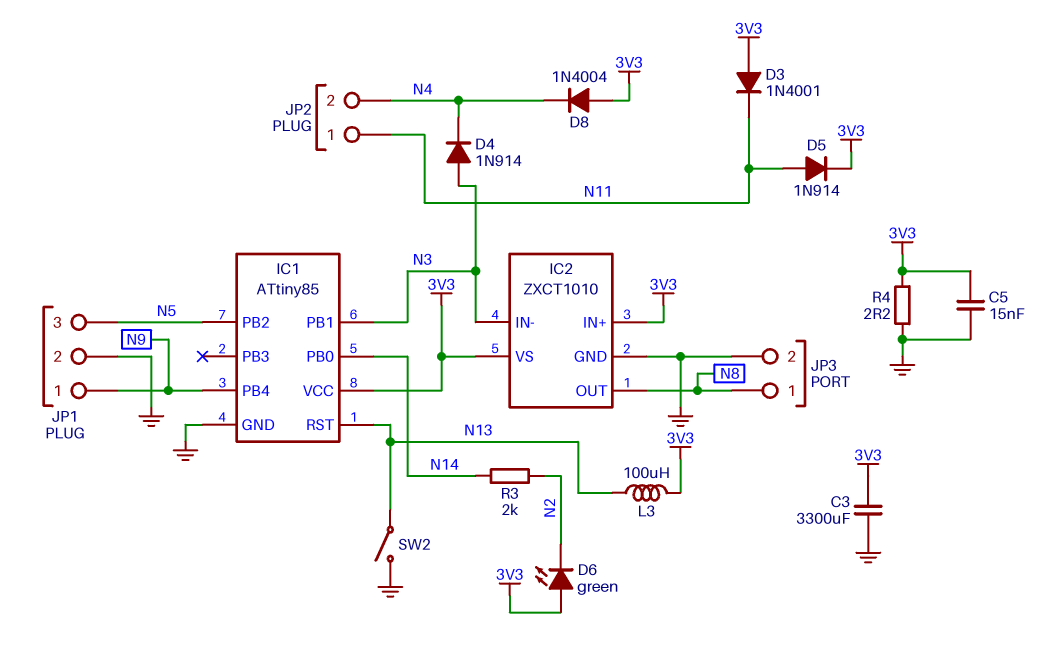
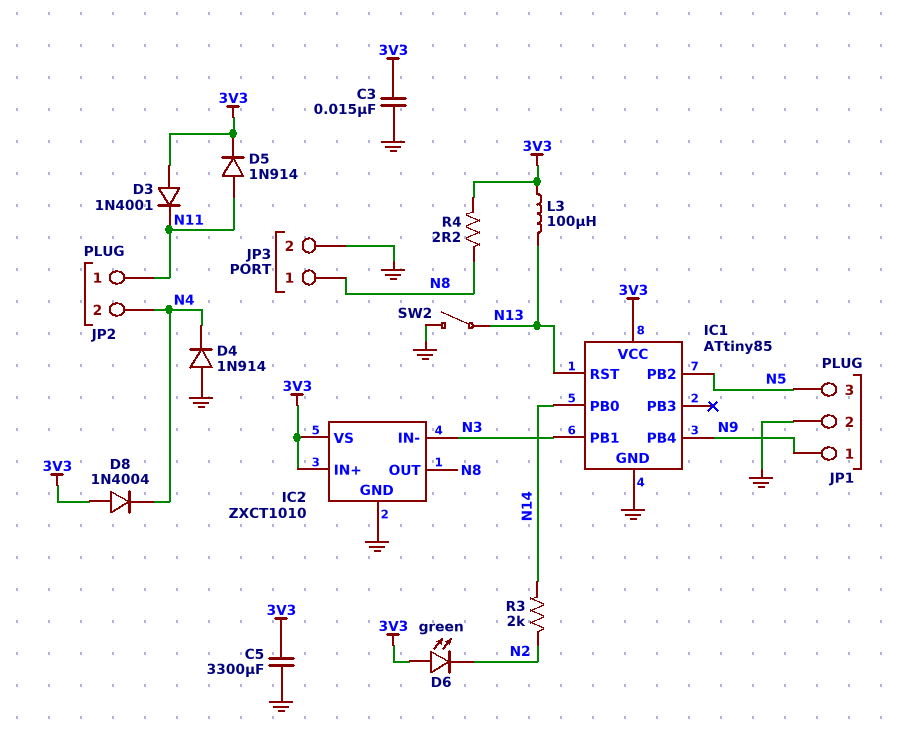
C3: 3300uF (3V3, GND) -> 15nF (3V3, GND)
C5: 15nF (3V3, GND) -> 3300uF (3V3, GND)
D4: diode 1N914 (A N3, K N4) -> diode 1N914 (A GND, K N4)
R4: 2.2 (3V3, GND) -> 2.2 (3V3, N8)

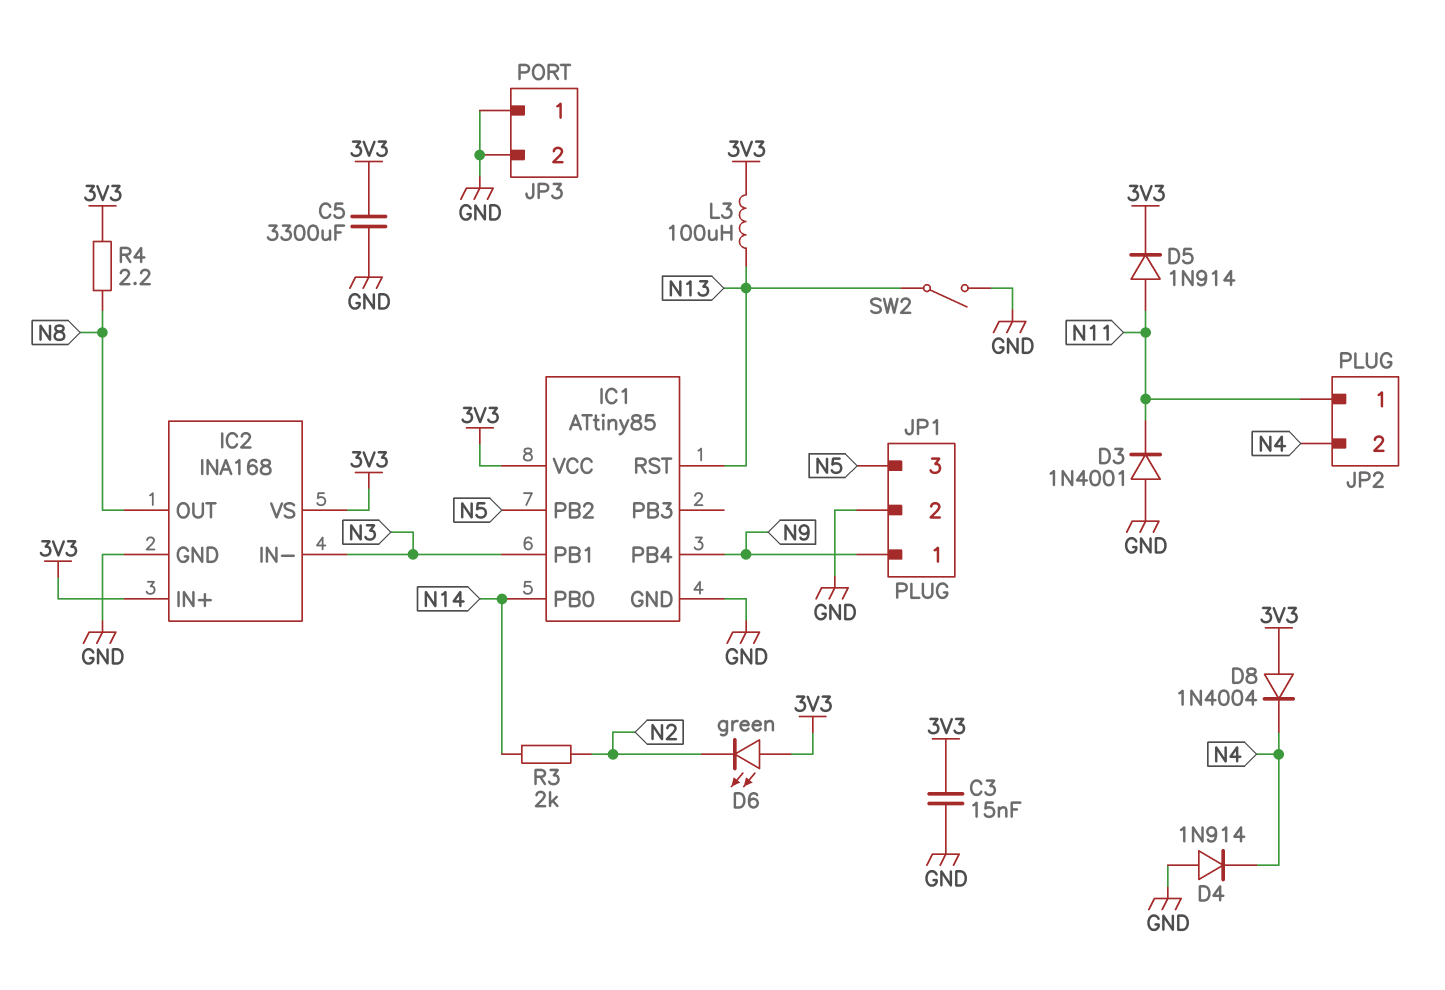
D3: diode 1N4001 (A 3V3, K N11) -> diode 1N4001 (A GND, K N11)
IC2: ZXCT1010 -> INA168
JP3 pin 1: N8 -> GND

